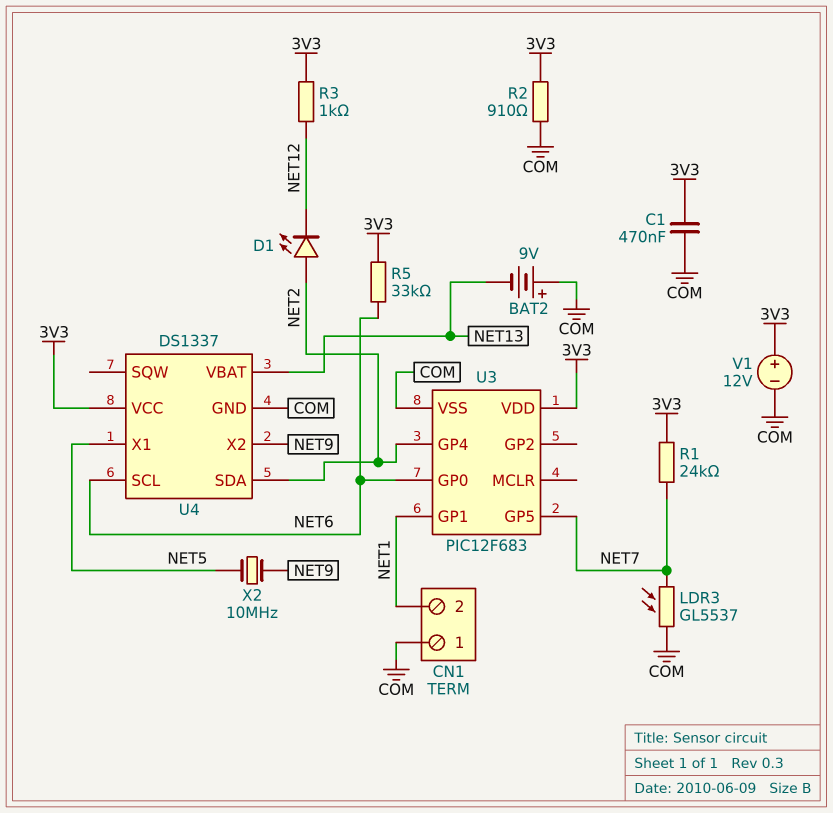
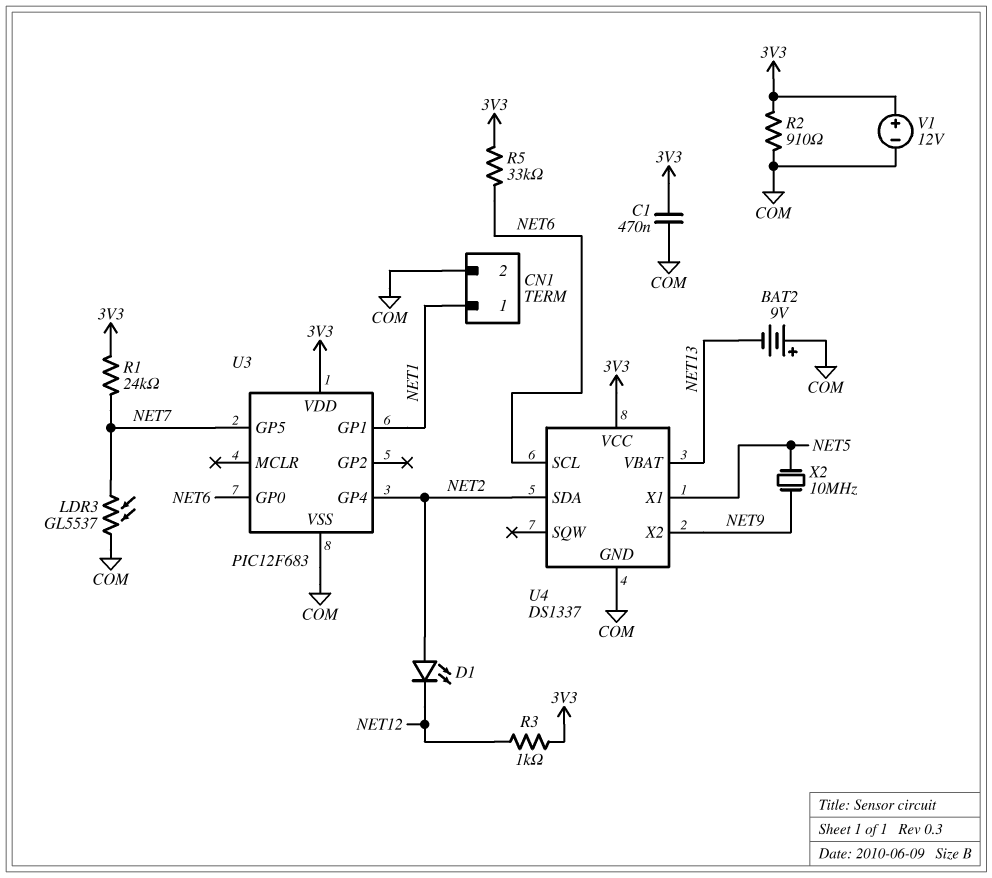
CN1 pin 1: COM -> NET1
CN1 pin 2: NET1 -> COM

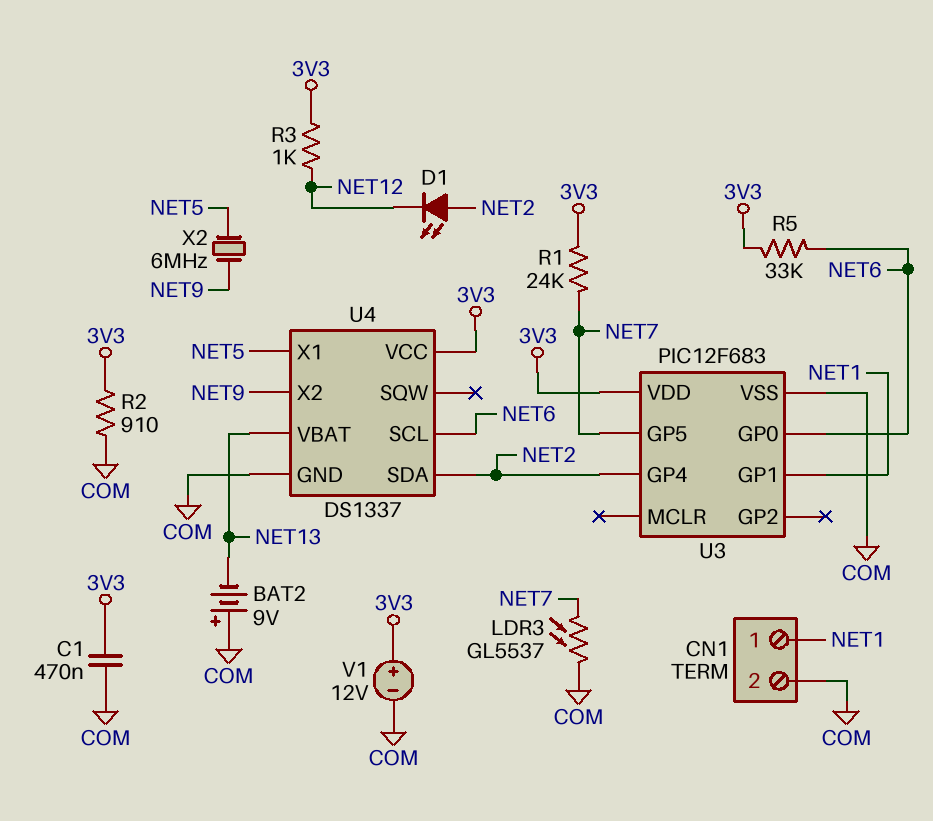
X2: 10MHz (NET5, NET9) -> 6MHz (NET5, NET9)

